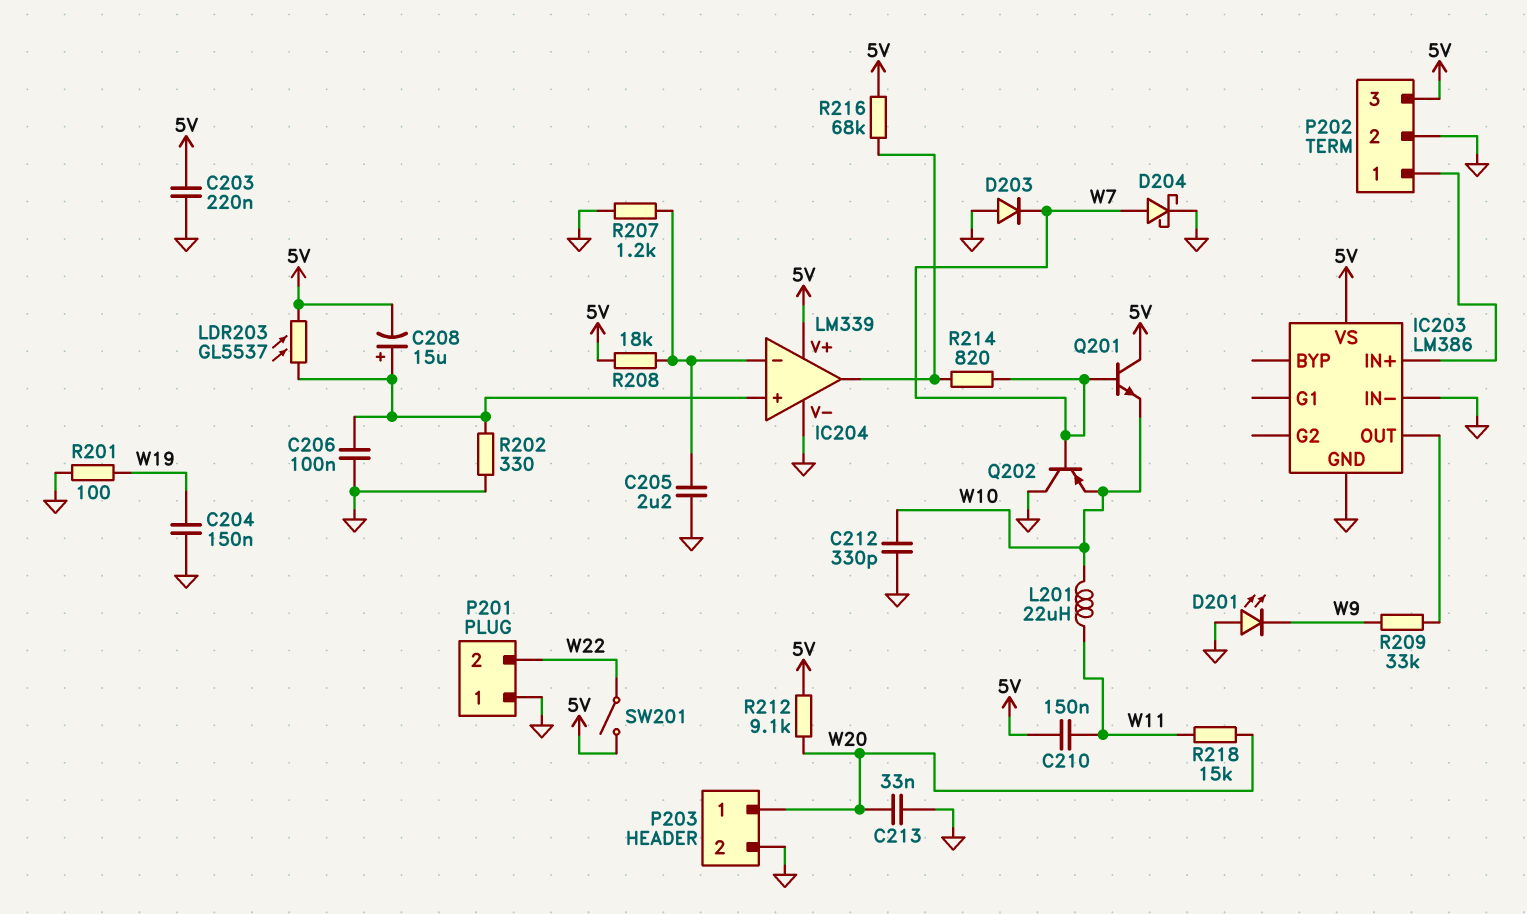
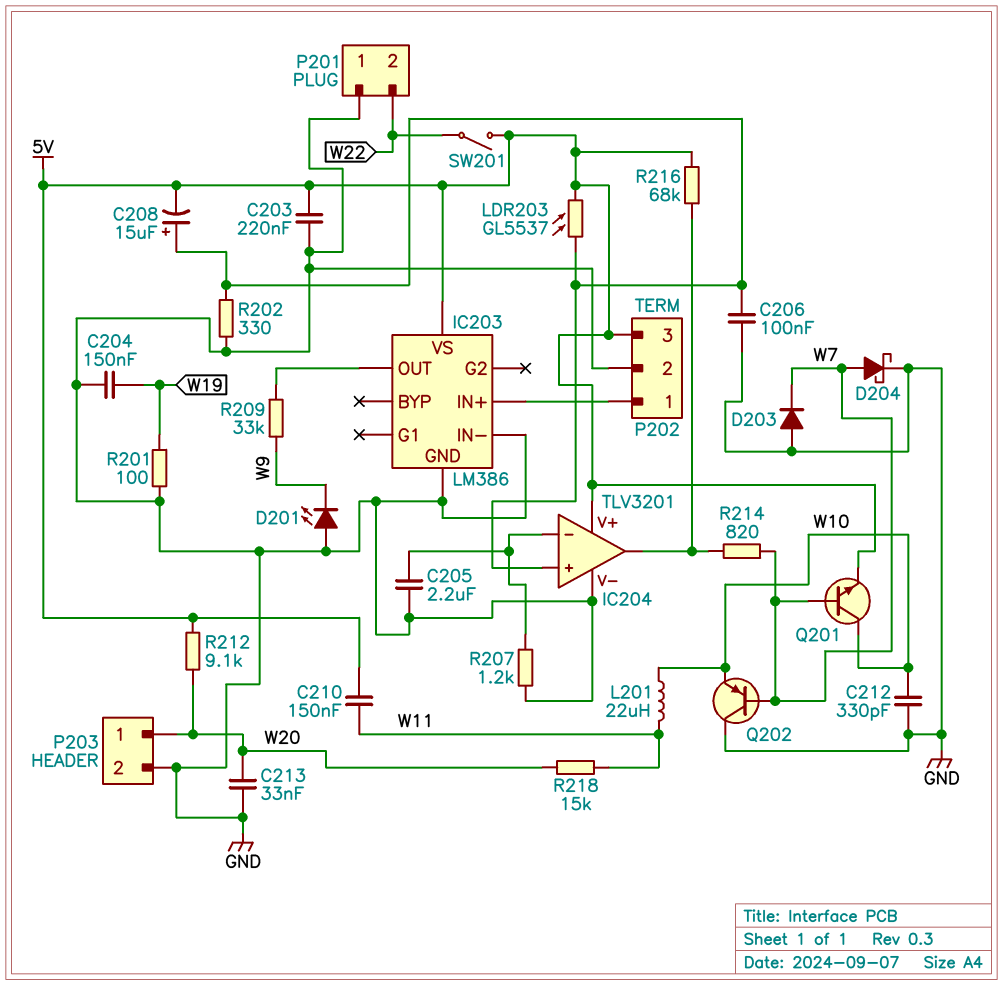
IC204: LM339 -> TLV3201
Q201: NPN (B W7, C 5V, E W10) -> NPN (B W7, C W10, E 5V)
R208: 18k (5V, IC204/in-) -> none

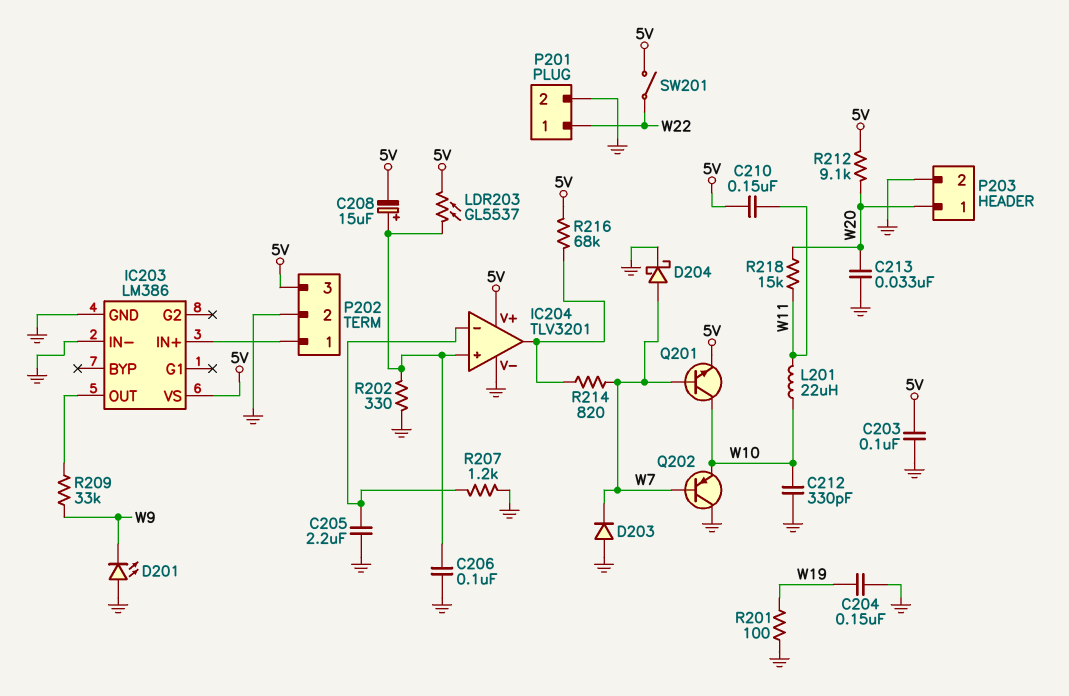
C203: 220nF (5V, GND) -> 100nF (5V, GND)
P201 pin 1: GND -> W22
P201 pin 2: W22 -> GND

